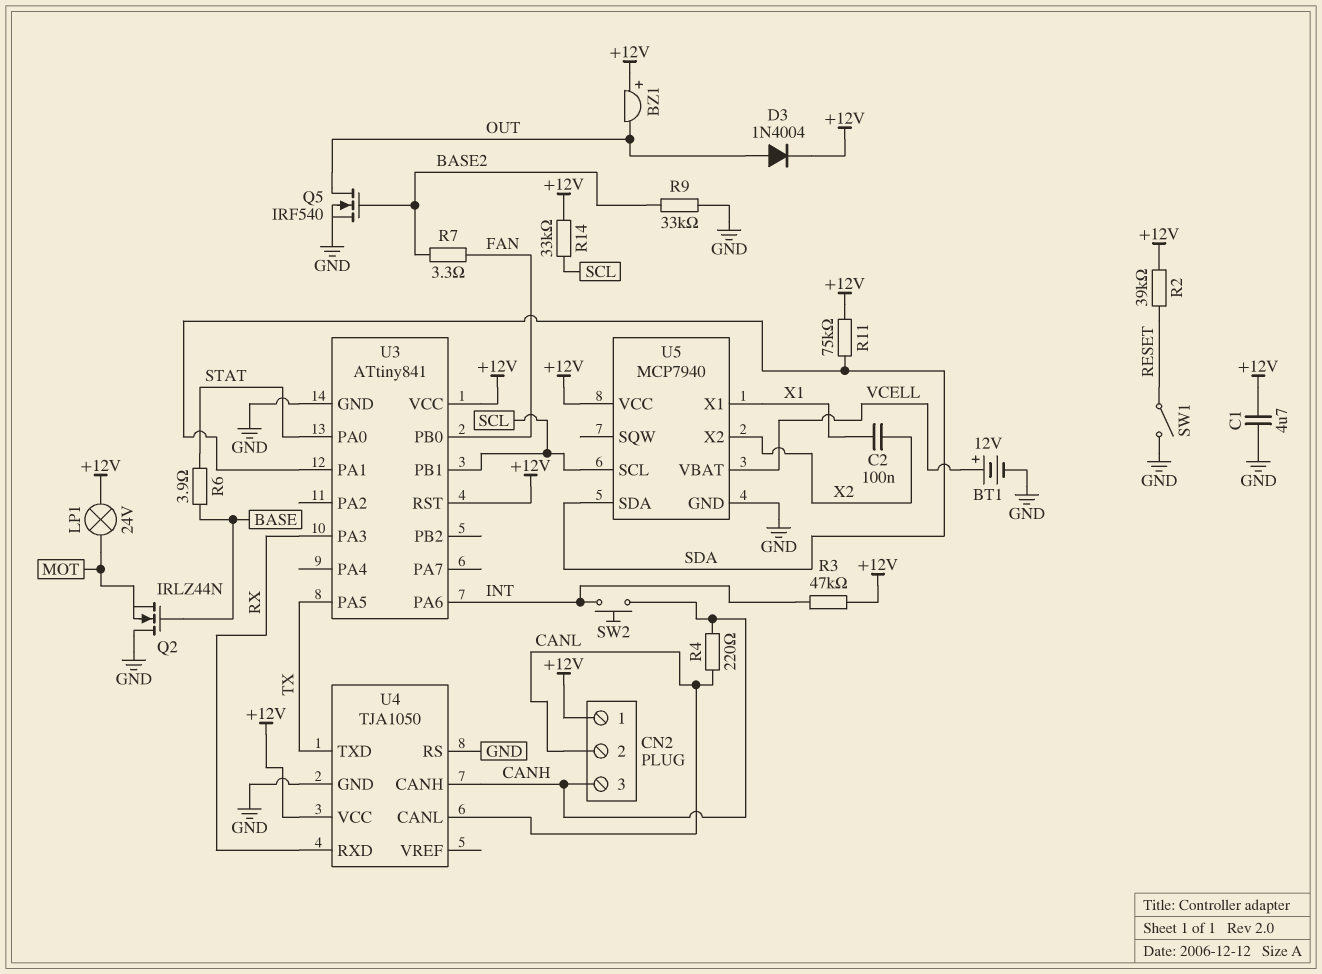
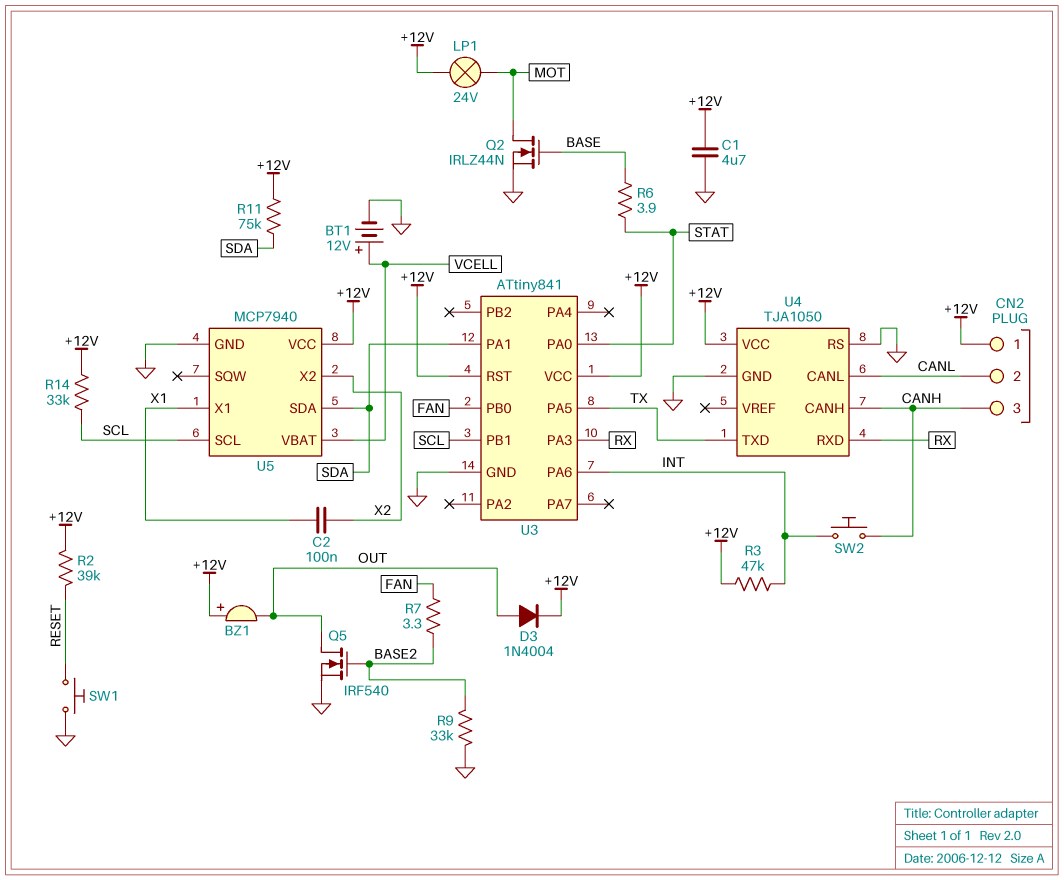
Q2: NMOS IRLZ44N (G BASE, D GND, S MOT) -> NMOS IRLZ44N (G BASE, D MOT, S GND)
R4: 220 (CANH, CANL) -> none
SW1: switch (GND, RESET) -> button (GND, RESET)

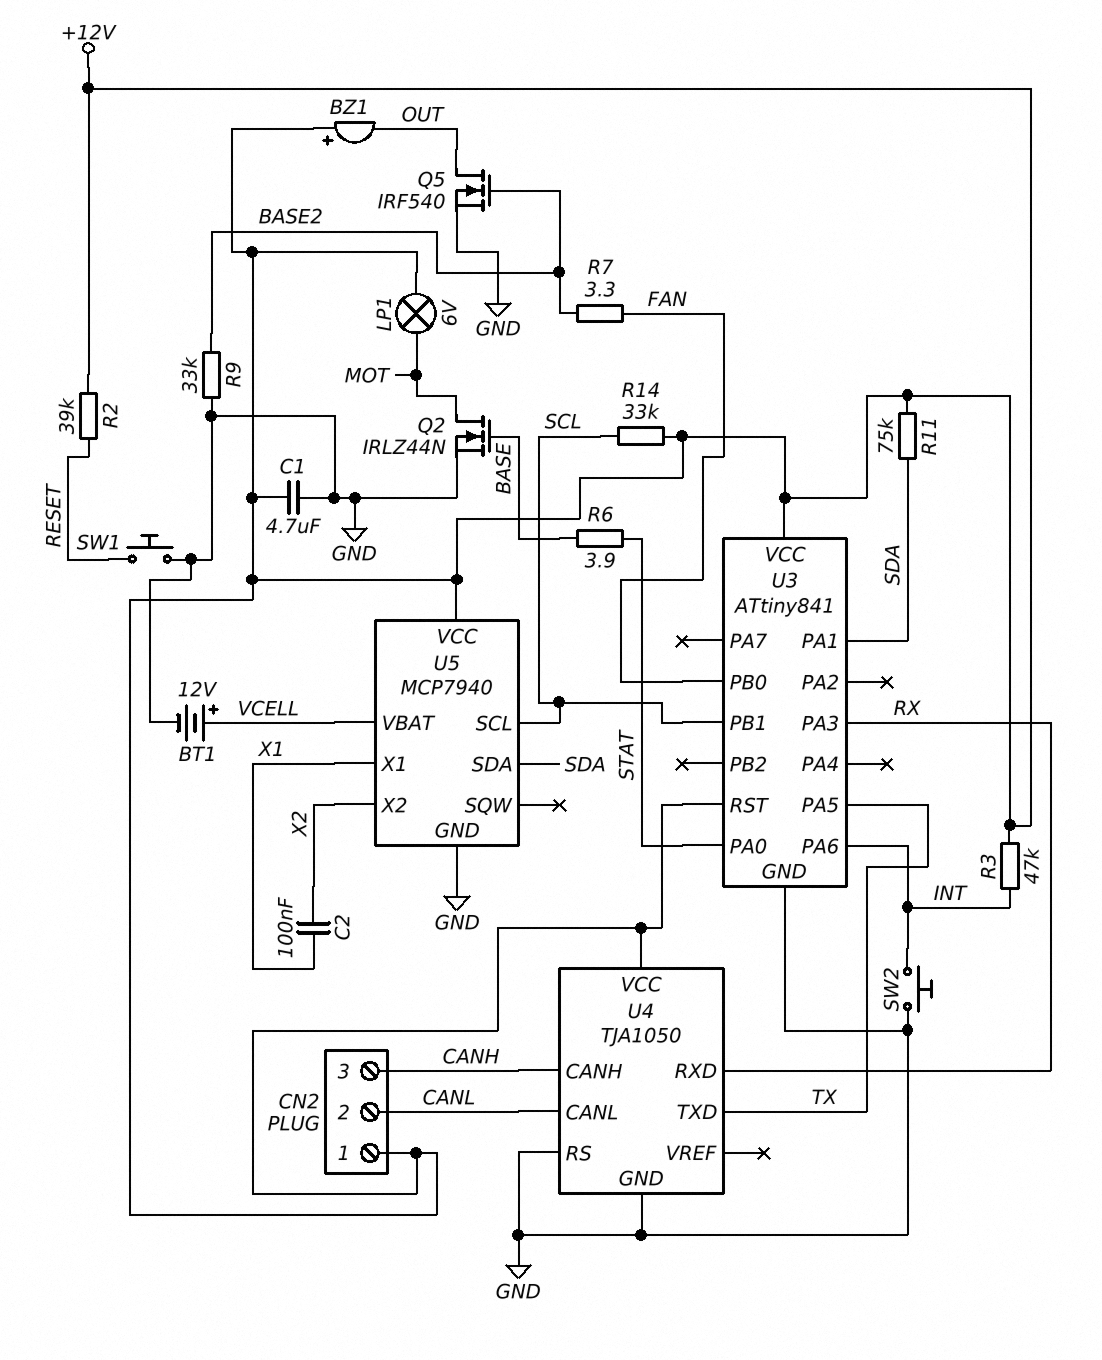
D3: diode 1N4004 (A OUT, K +12V) -> none
LP1: lamp 24V (+12V, MOT) -> lamp 6V (+12V, MOT)
SW2: button (CANH, INT) -> button (GND, INT)

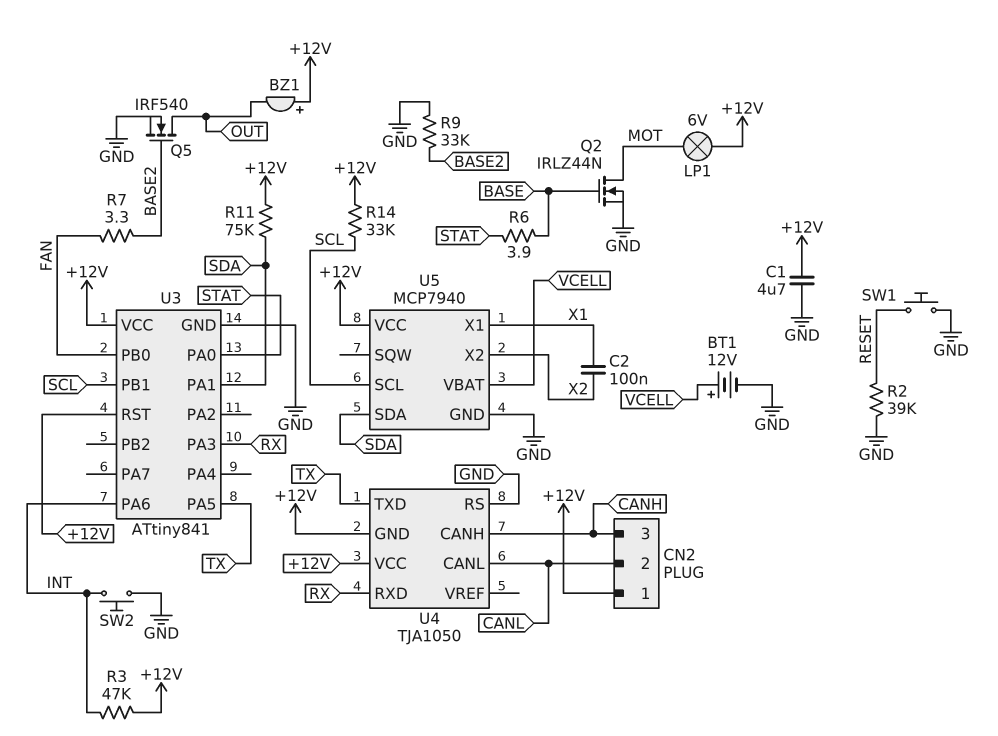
R2: 39k (+12V, RESET) -> 39k (GND, RESET)
U4 pin GND: GND -> +12V

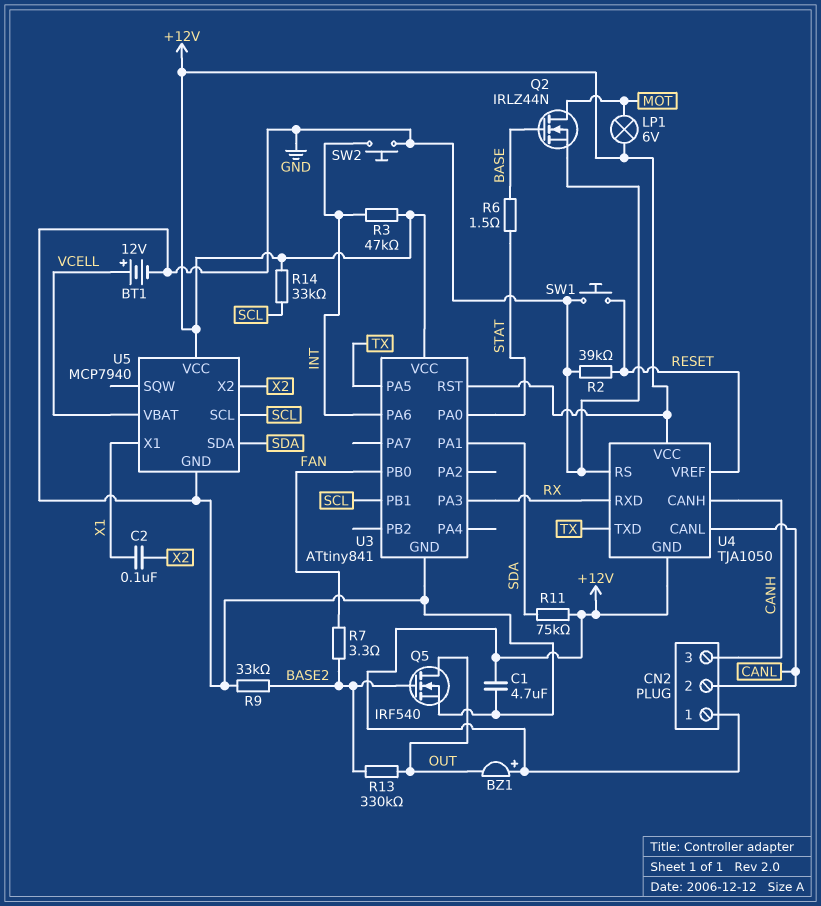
R6: 3.9 (BASE, STAT) -> 1.5 (BASE, STAT)
R13: none -> 330k (BASE2, OUT)
U4 pin VREF: none -> RESET

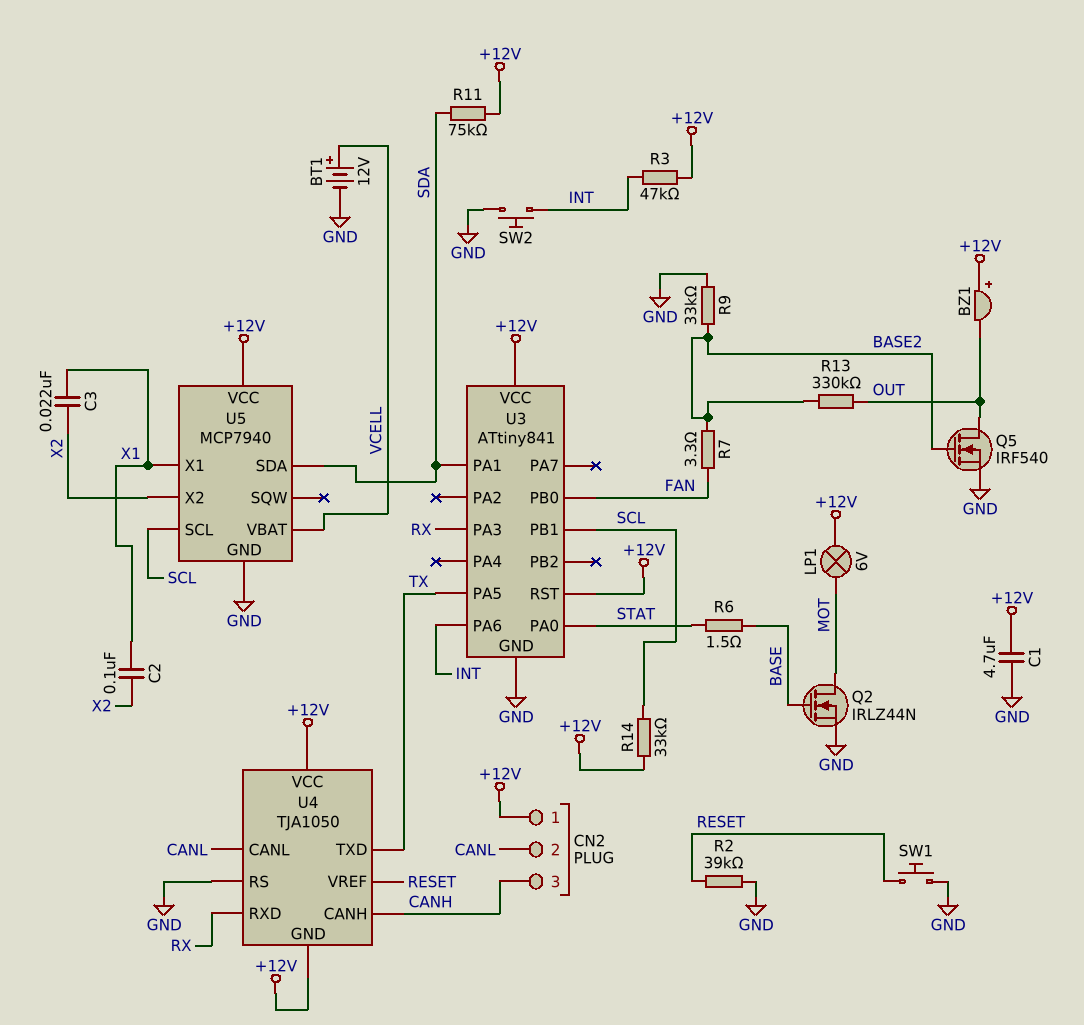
C3: none -> 22nF (X1, X2)

